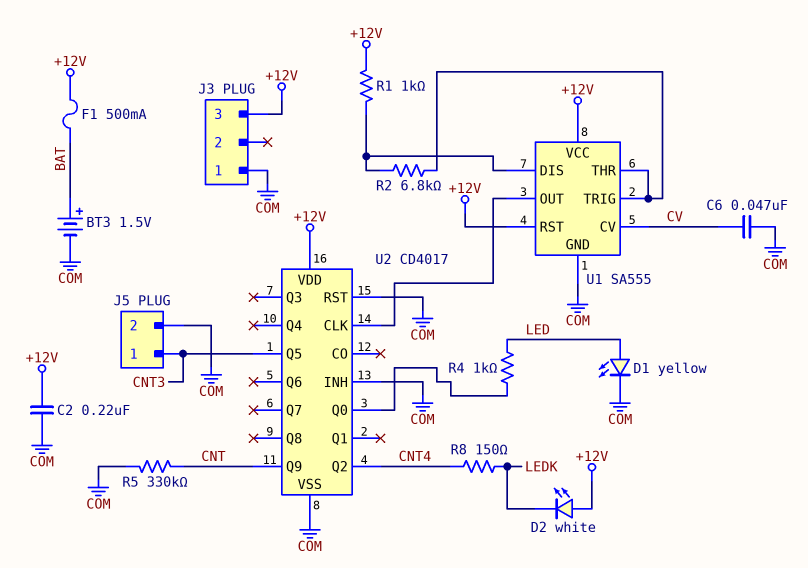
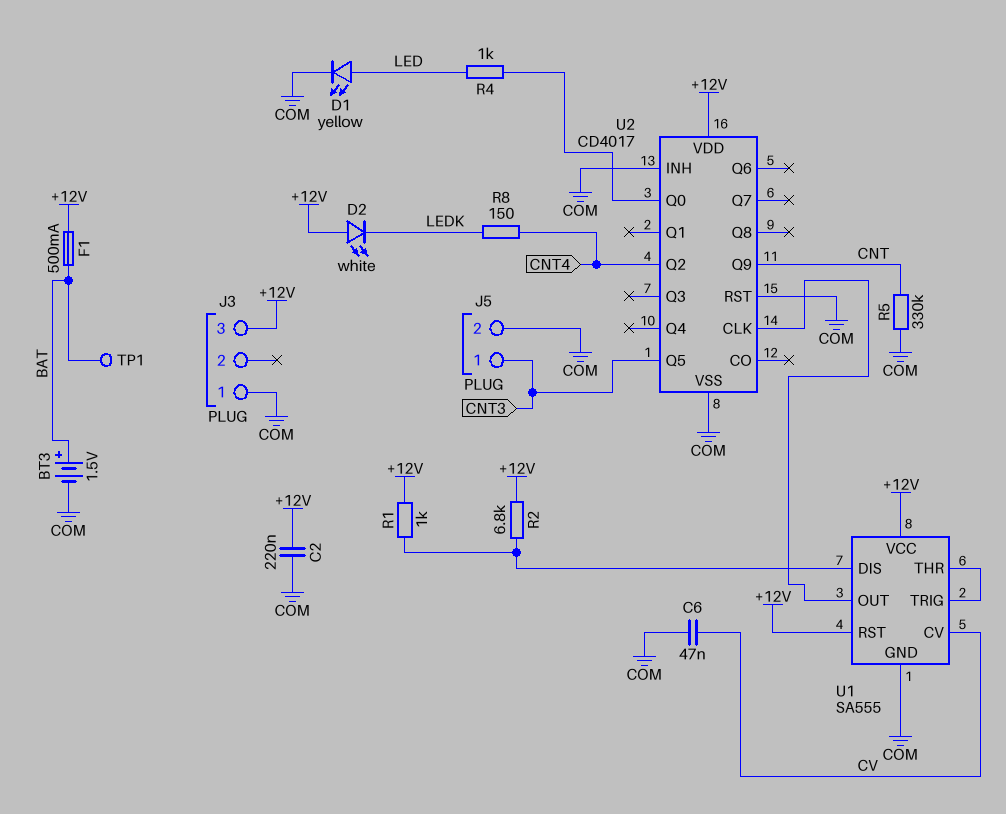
R2: 6.8k (U1/DIS, U1/THR) -> 6.8k (+12V, U1/DIS)
TP1: none -> test point (BAT)

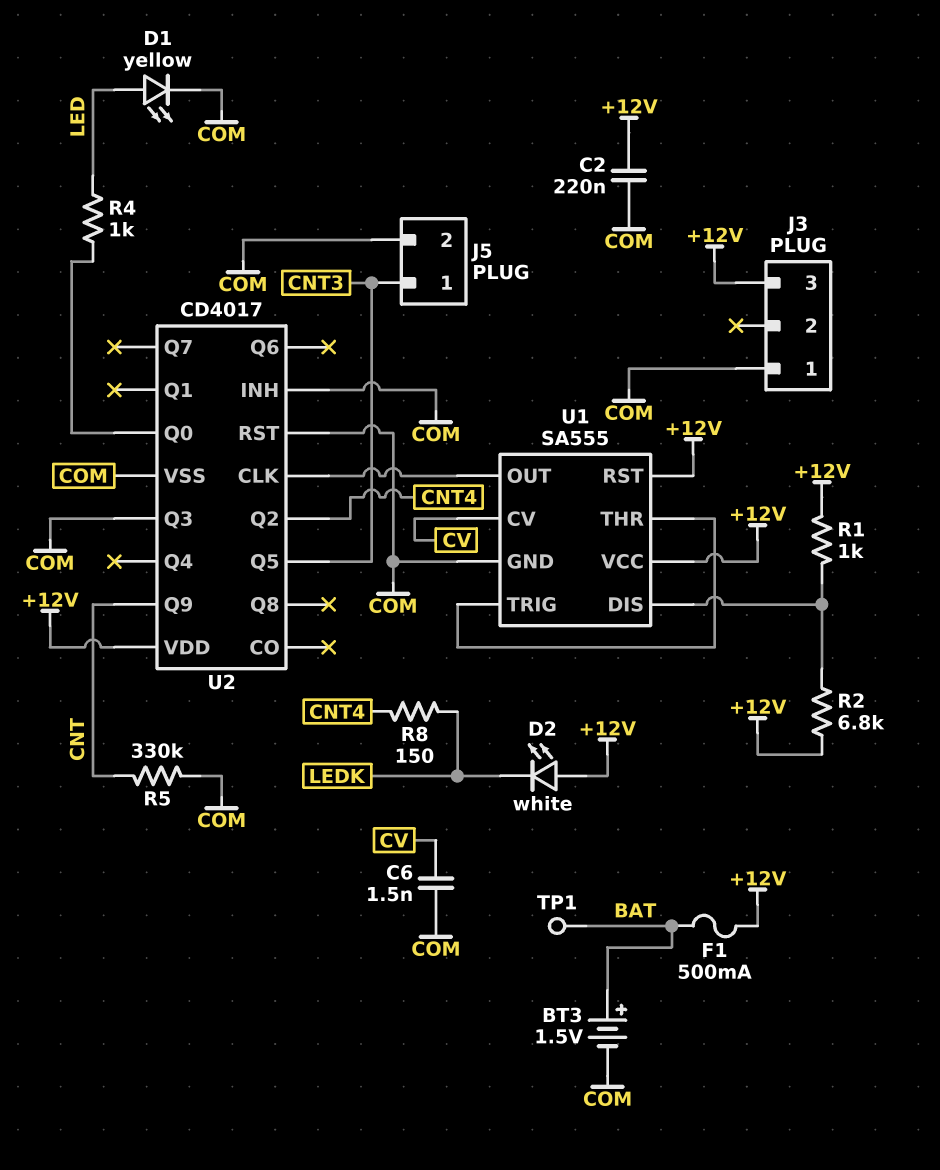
C6: 47nF (COM, CV) -> 1.5nF (COM, CV)
U2 pin Q3: none -> COM

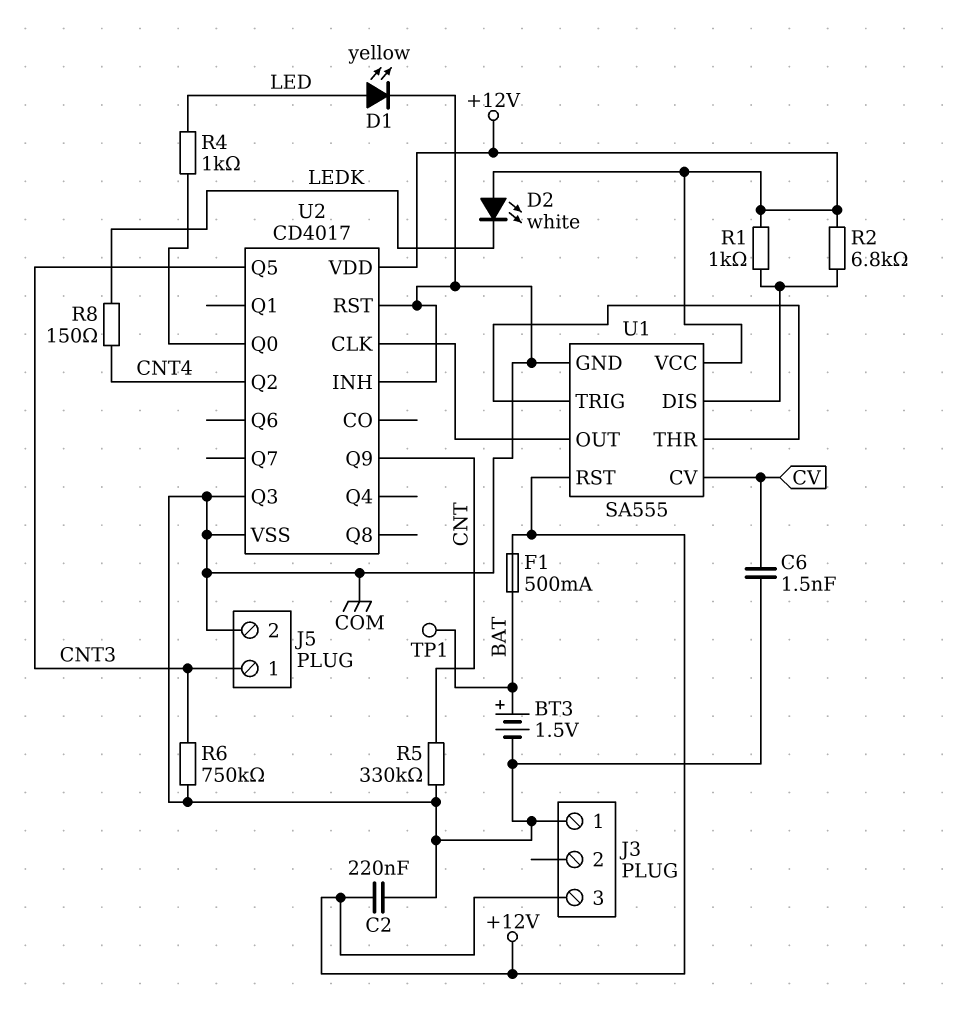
R6: none -> 750k (CNT3, COM)

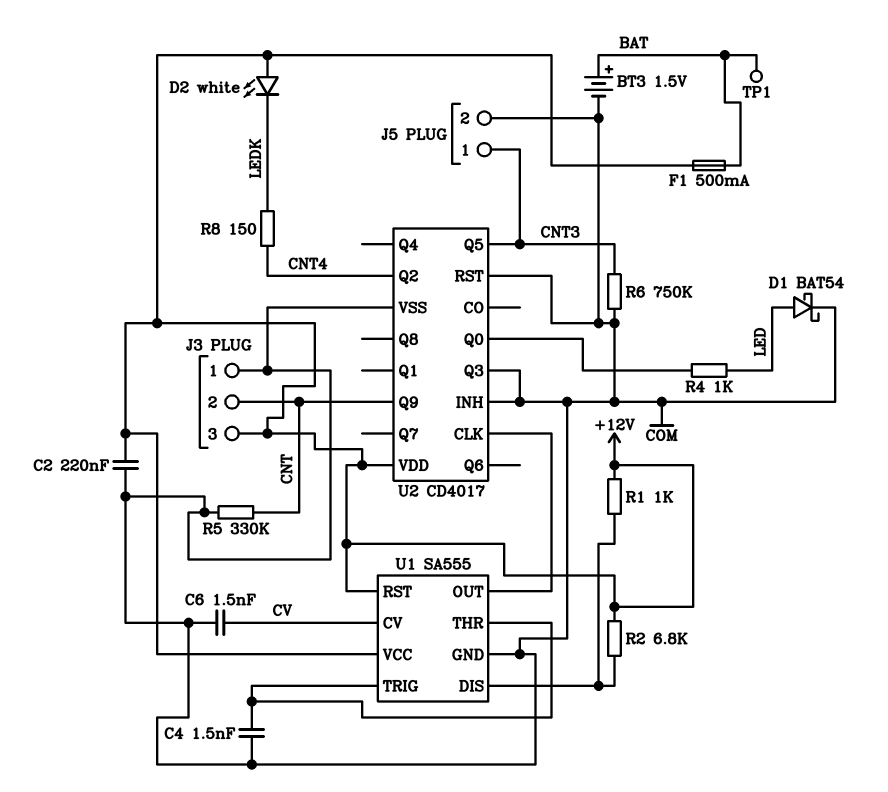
C4: none -> 1.5nF (COM, U1/THR)
D1: LED yellow (A LED, K COM) -> schottky BAT54 (A LED, K COM)
J3 pin 2: none -> CNT

